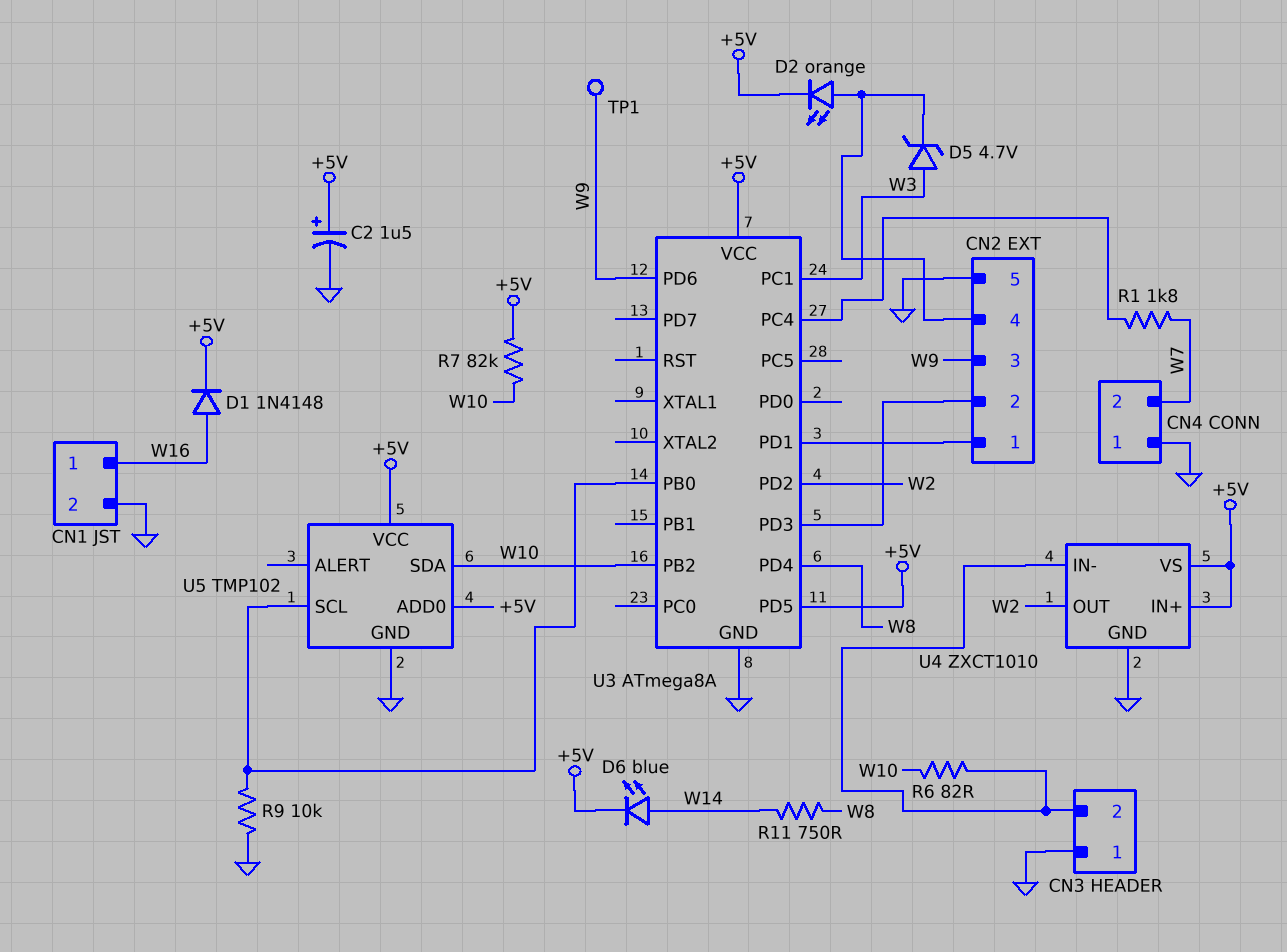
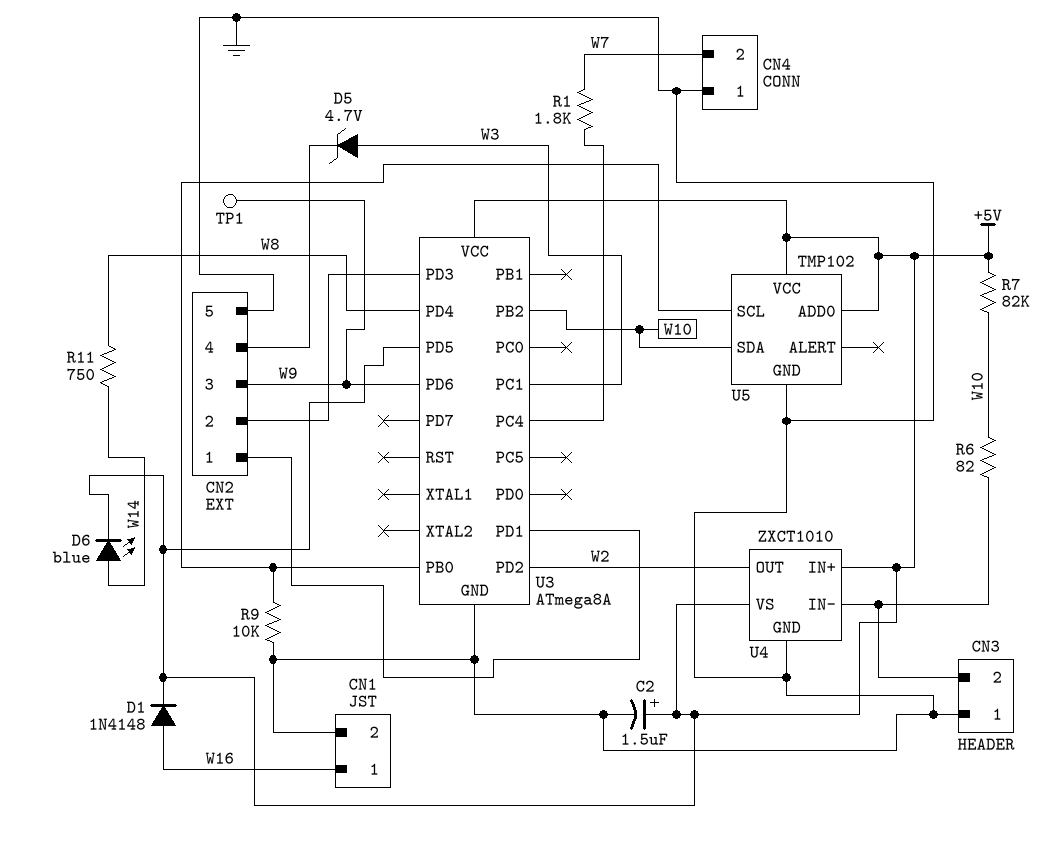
D2: LED orange (A CN2/4, K +5V) -> none

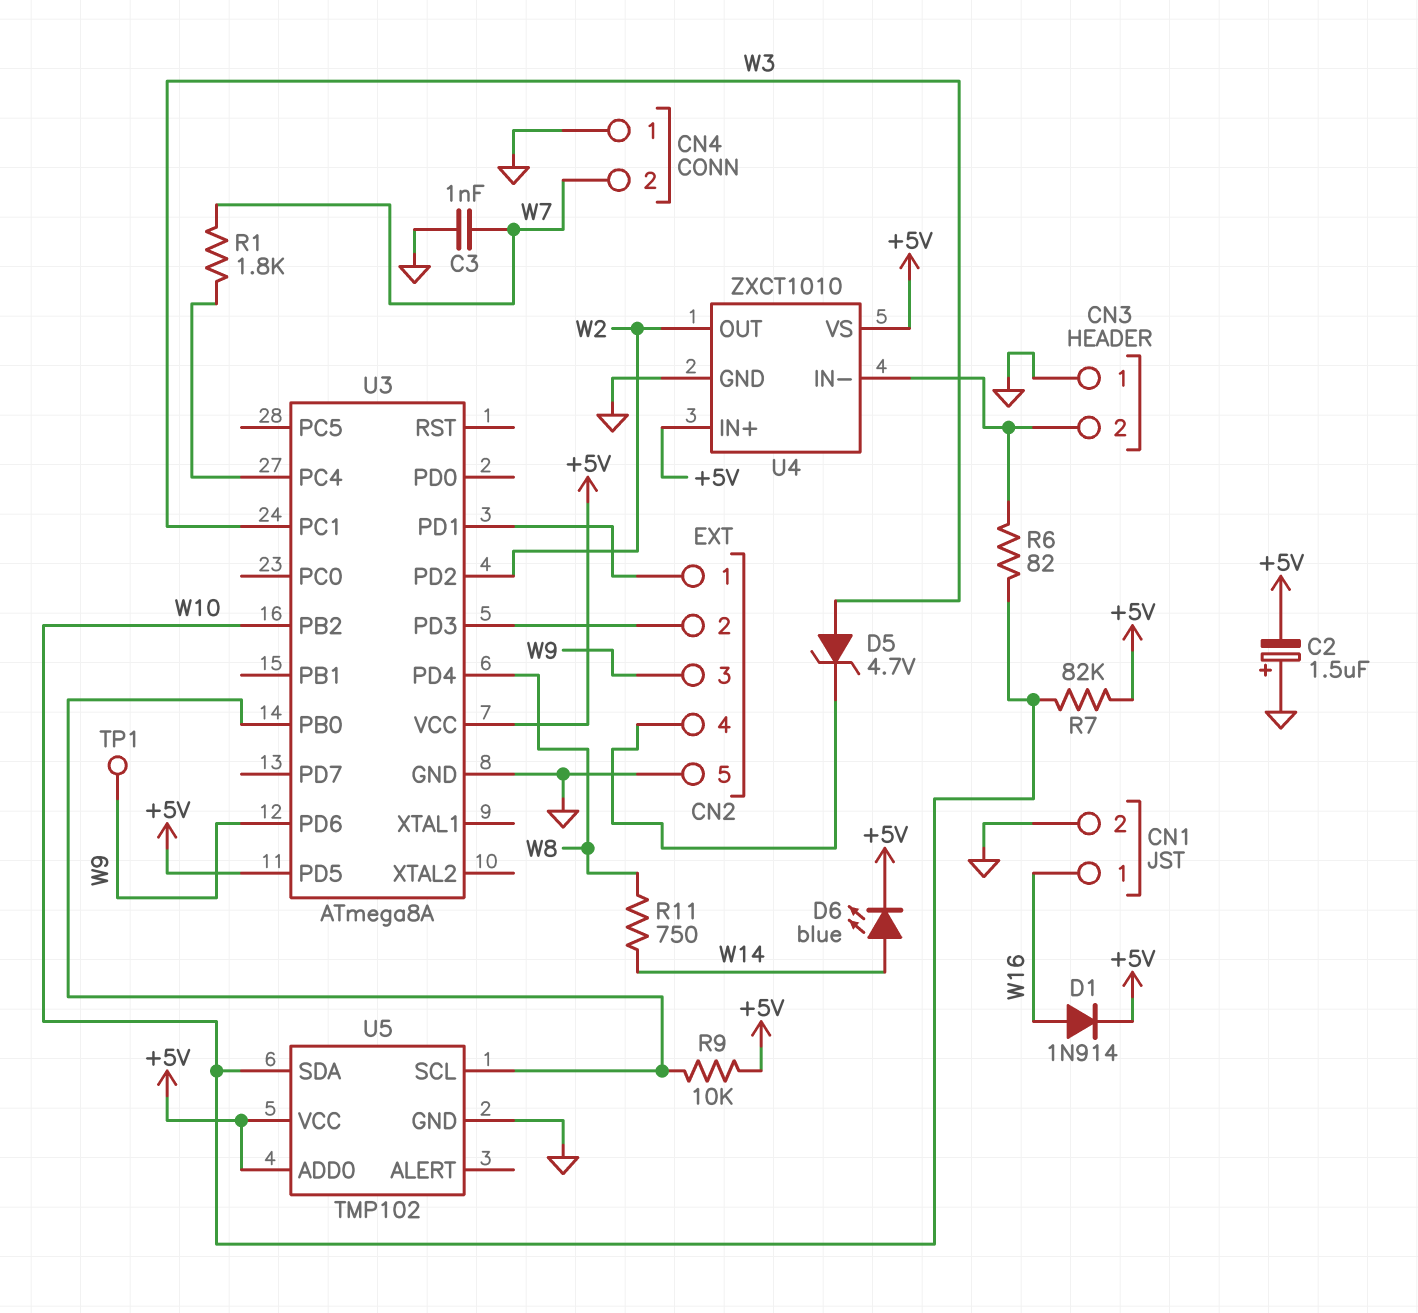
C2: 1.5uF (plus +5V, minus GND) -> 1.5uF (plus GND, minus +5V)
C3: none -> 1nF (GND, W7)
D1: diode 1N4148 (A W16, K +5V) -> diode 1N914 (A W16, K +5V)
R9: 10k (GND, U3/PB0) -> 10k (+5V, U3/PB0)

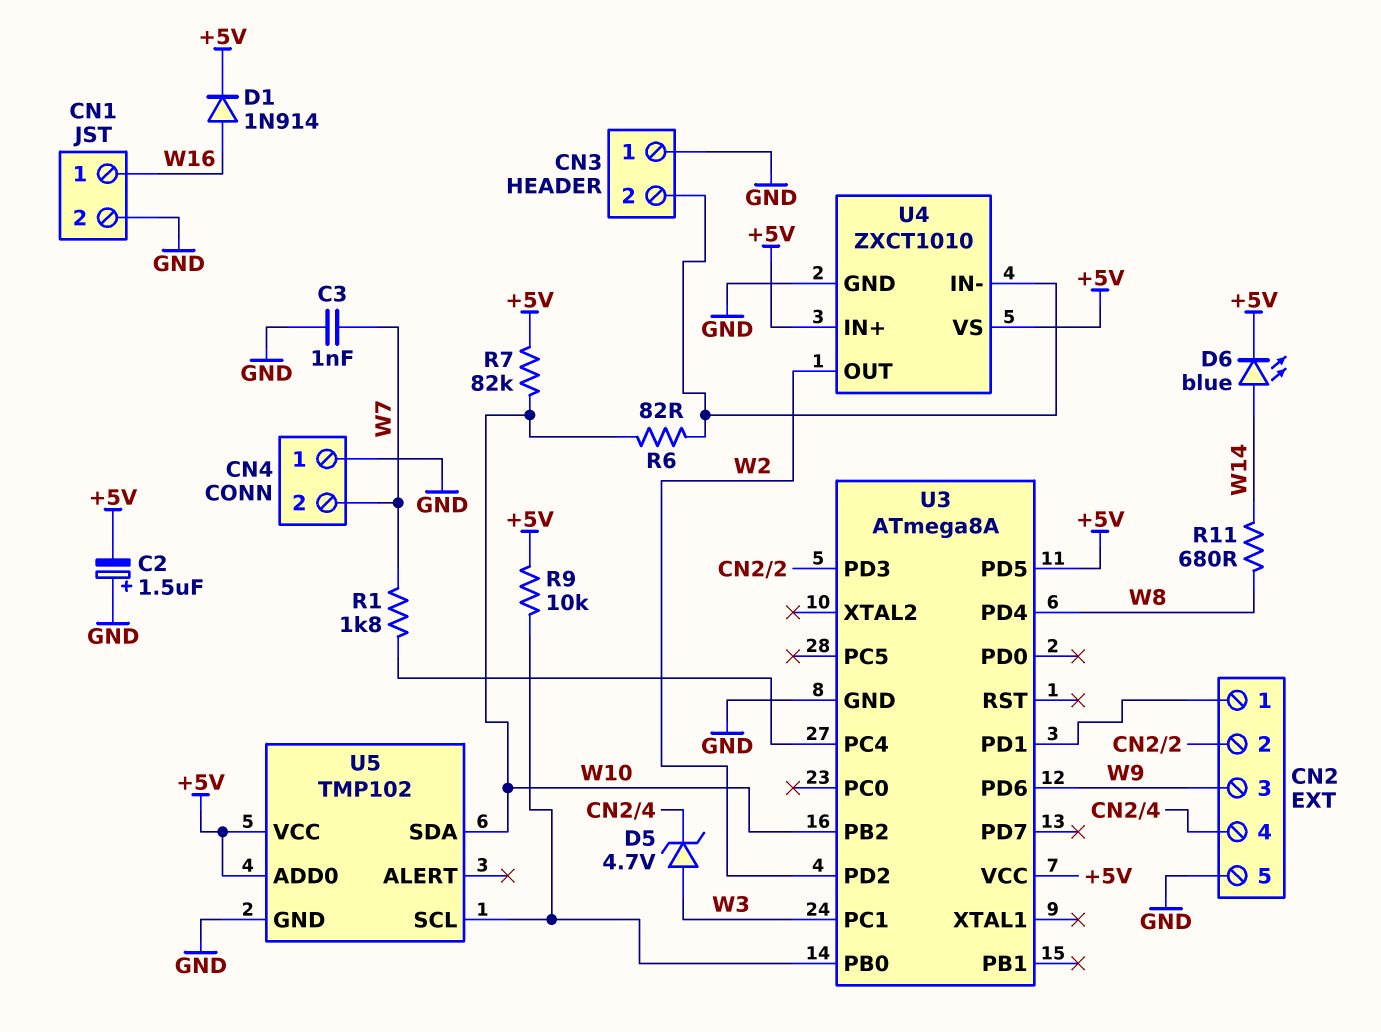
R11: 750 (W8, W14) -> 680 (W8, W14)
TP1: test point (W9) -> none

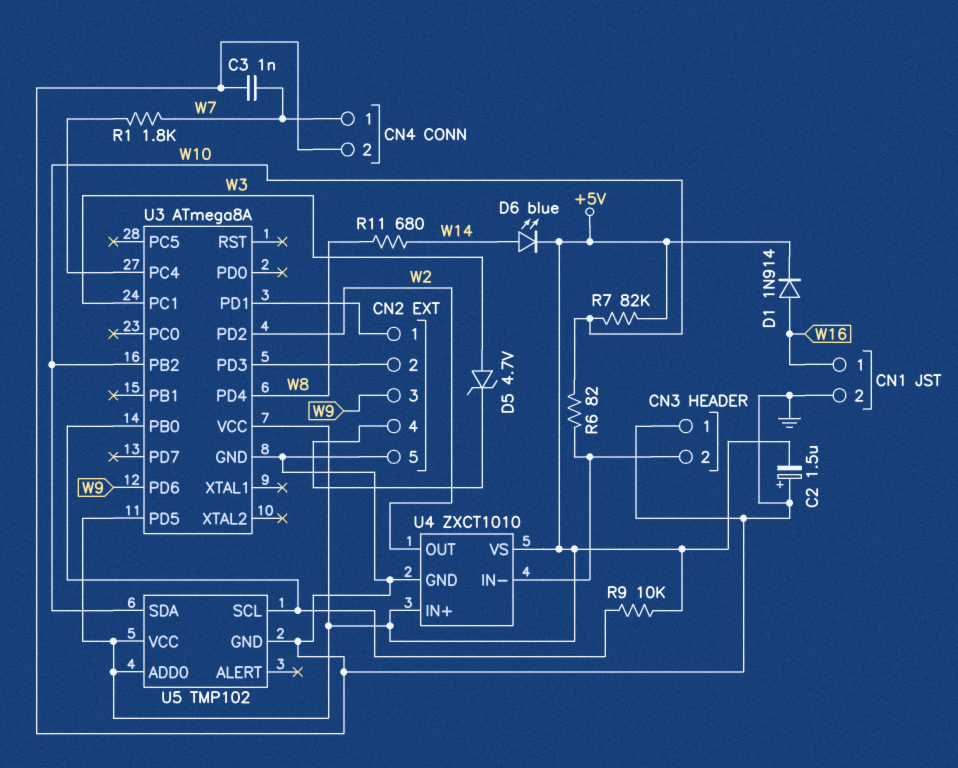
CN4 pin 1: GND -> W7
CN4 pin 2: W7 -> GND

